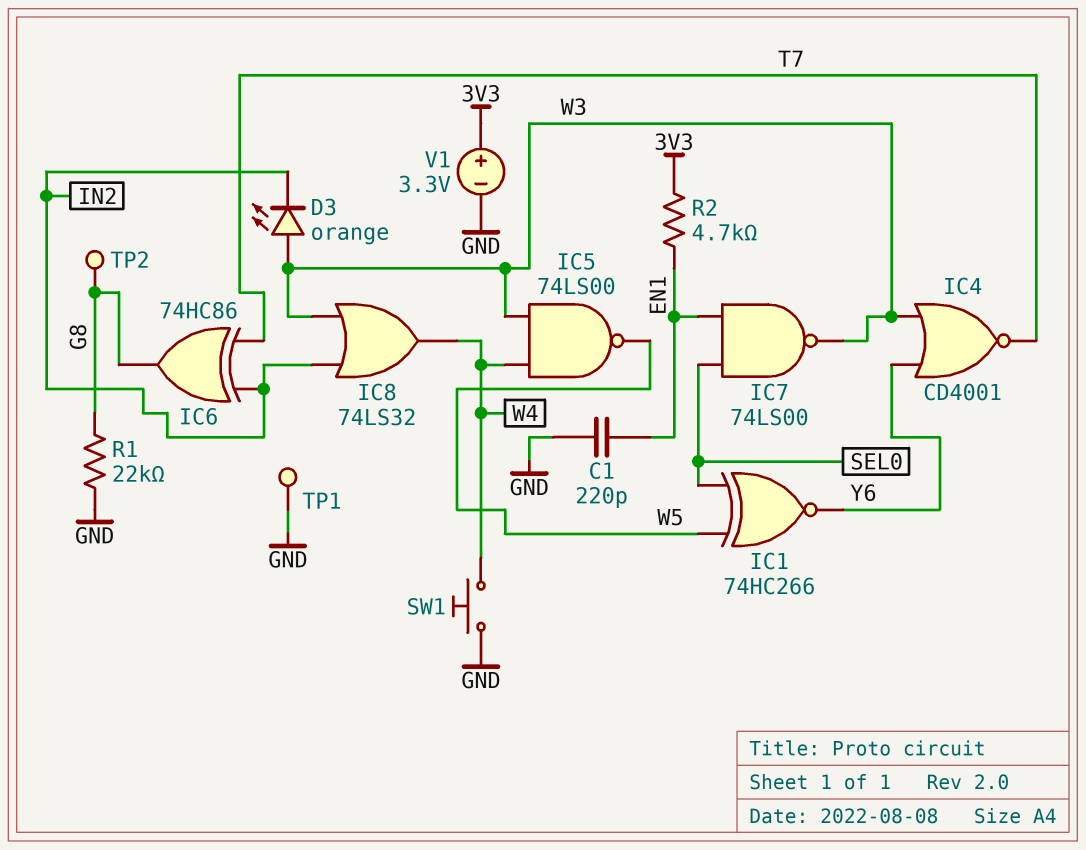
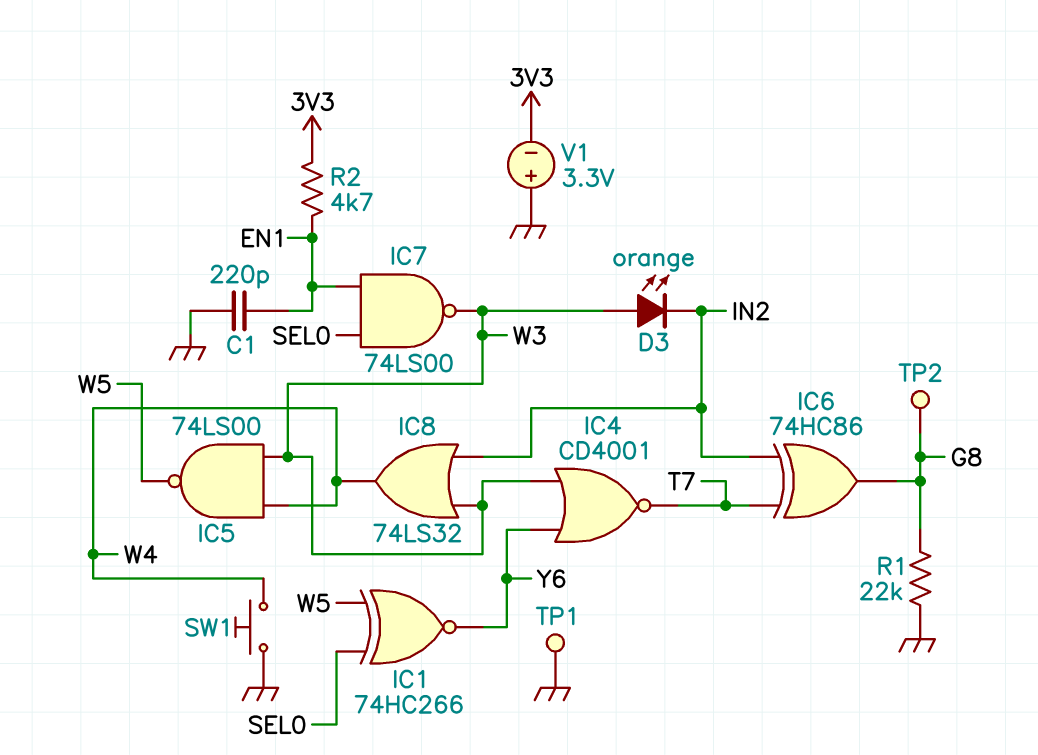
V1: 3.3V (plus 3V3, minus GND) -> 3.3V (plus GND, minus 3V3)

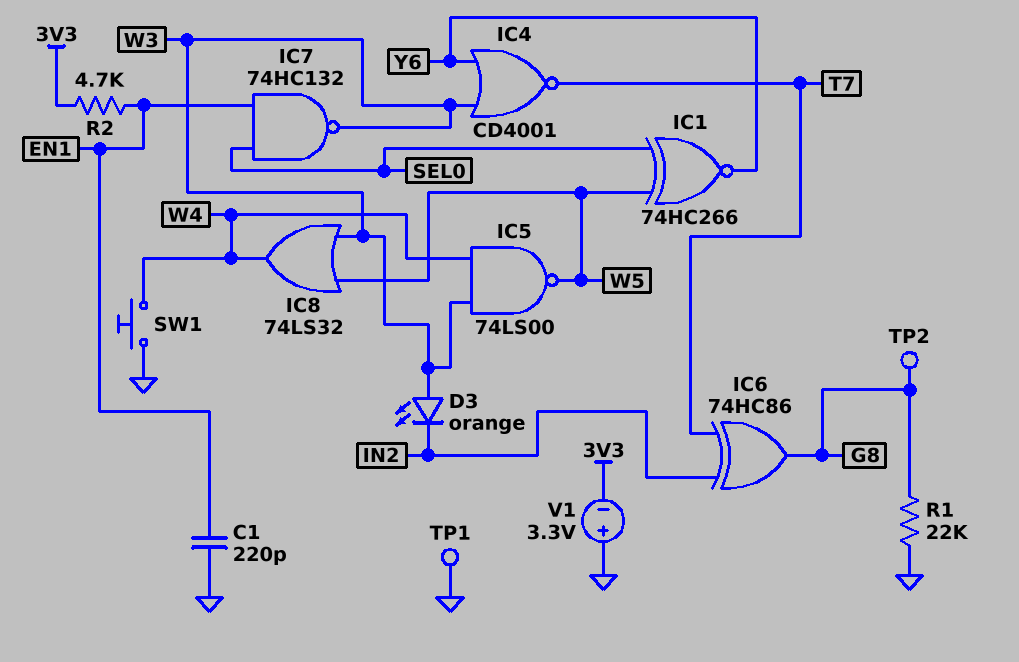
IC7: NAND 74LS00 (in EN1, in SEL0, out W3) -> NAND 74HC132 (in EN1, in SEL0, out W3)
IC8: OR 74LS32 (in IN2, in W3, out W4) -> OR 74LS32 (in W3, in W5, out W4)

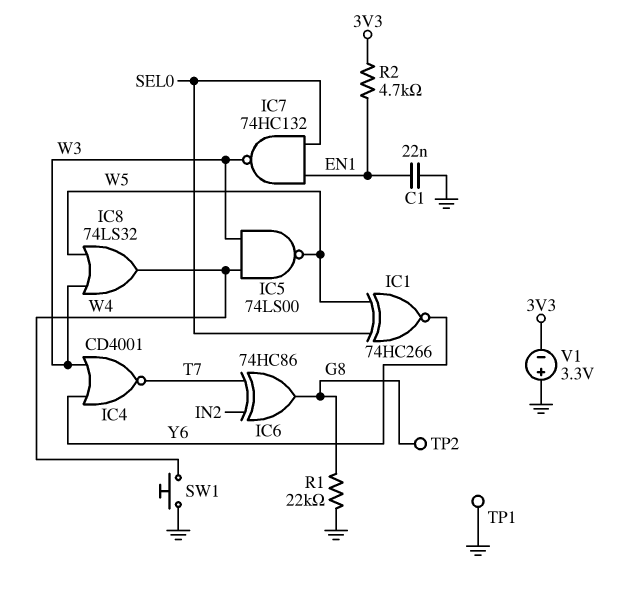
C1: 220pF (EN1, GND) -> 22nF (EN1, GND)
D3: LED orange (A W3, K IN2) -> none

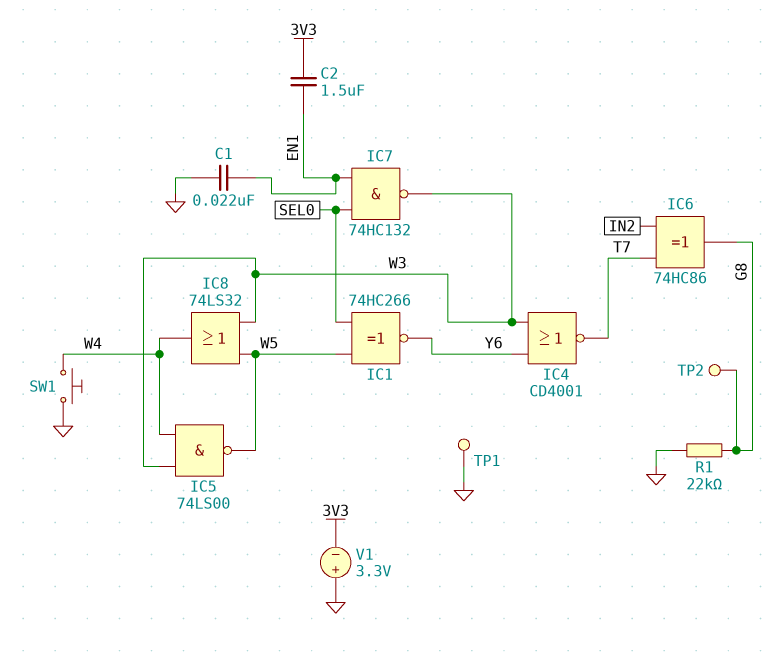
C2: none -> 1.5uF (3V3, EN1)
R2: 4.7k (3V3, EN1) -> none

